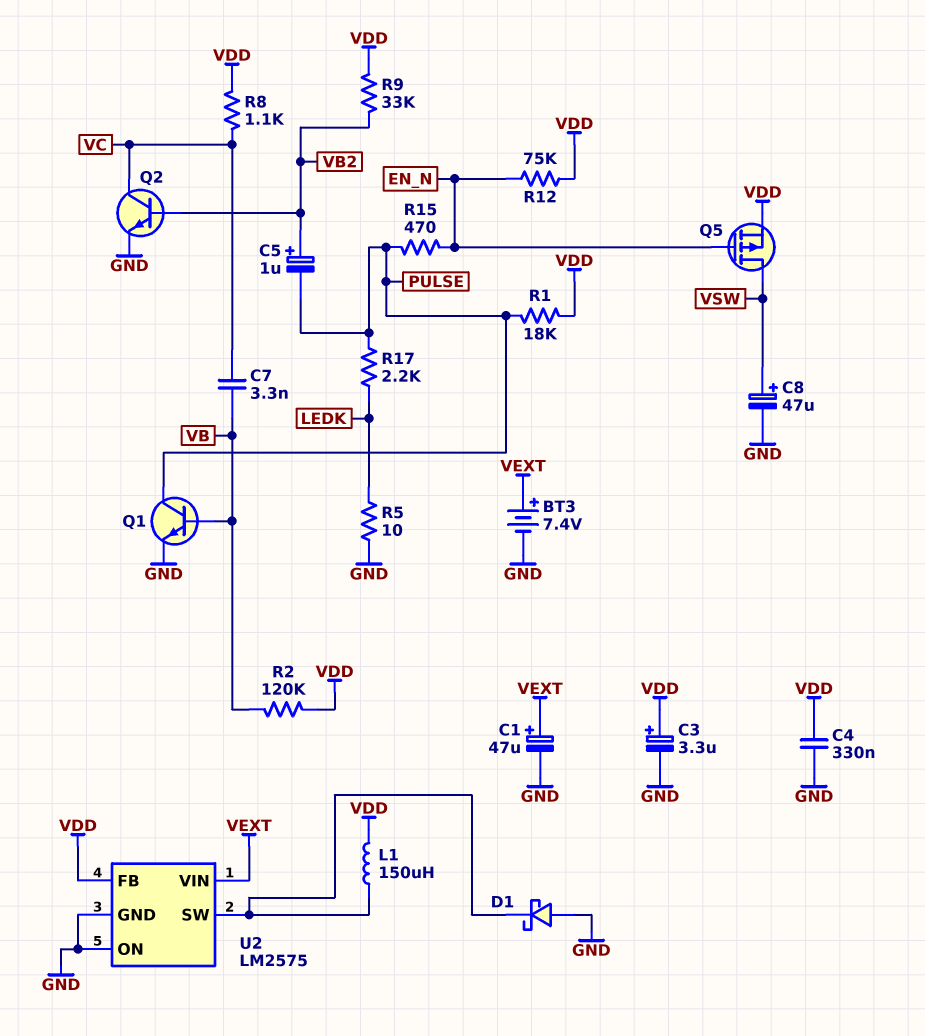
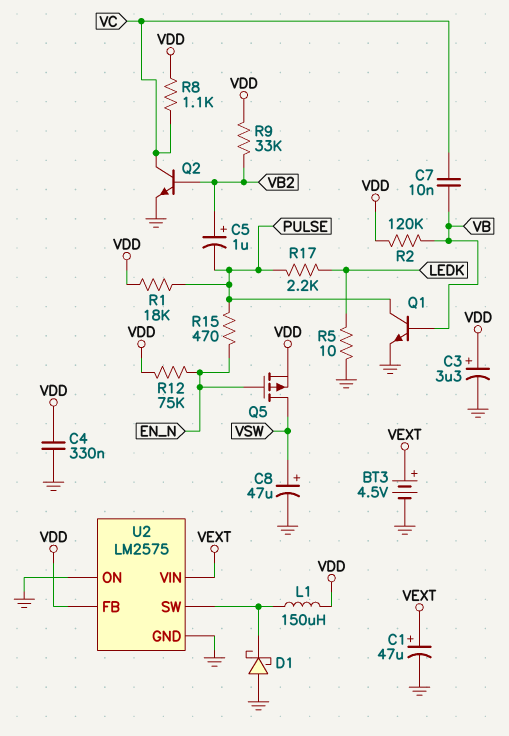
BT3: 7.4V (plus VEXT, minus GND) -> 4.5V (plus VEXT, minus GND)
C7: 3.3nF (VB, VC) -> 10nF (VB, VC)

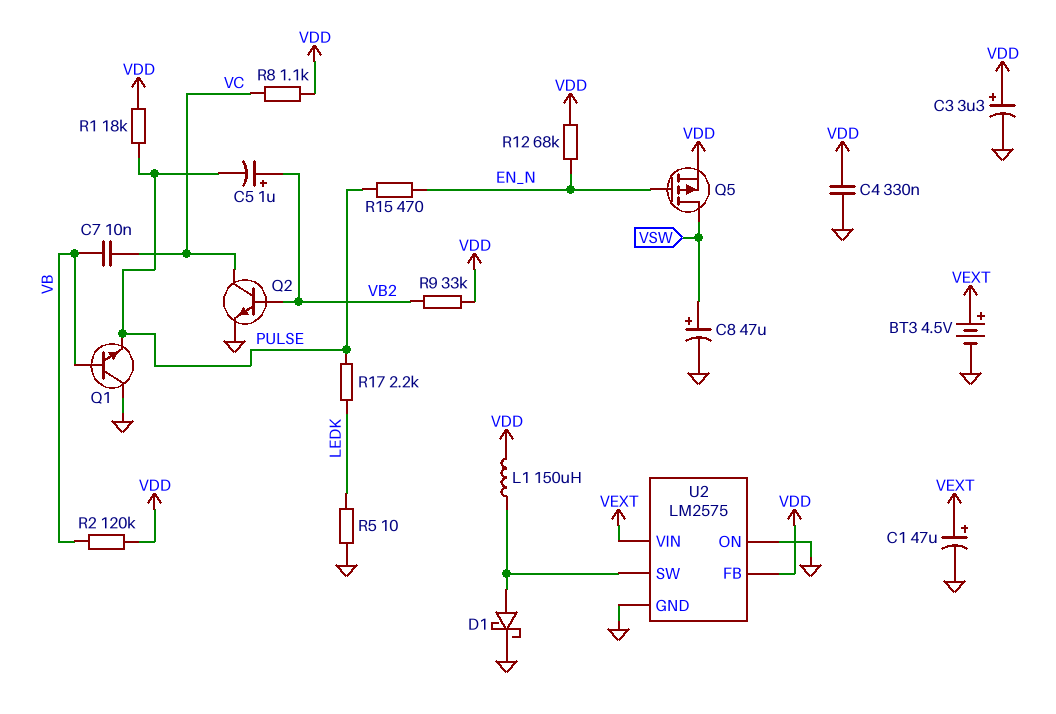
D1: schottky (A GND, K U2/SW) -> schottky (A U2/SW, K GND)
Q1: NPN (B VB, C PULSE, E GND) -> NPN (B VB, C GND, E PULSE)
R12: 75k (EN_N, VDD) -> 68k (EN_N, VDD)

